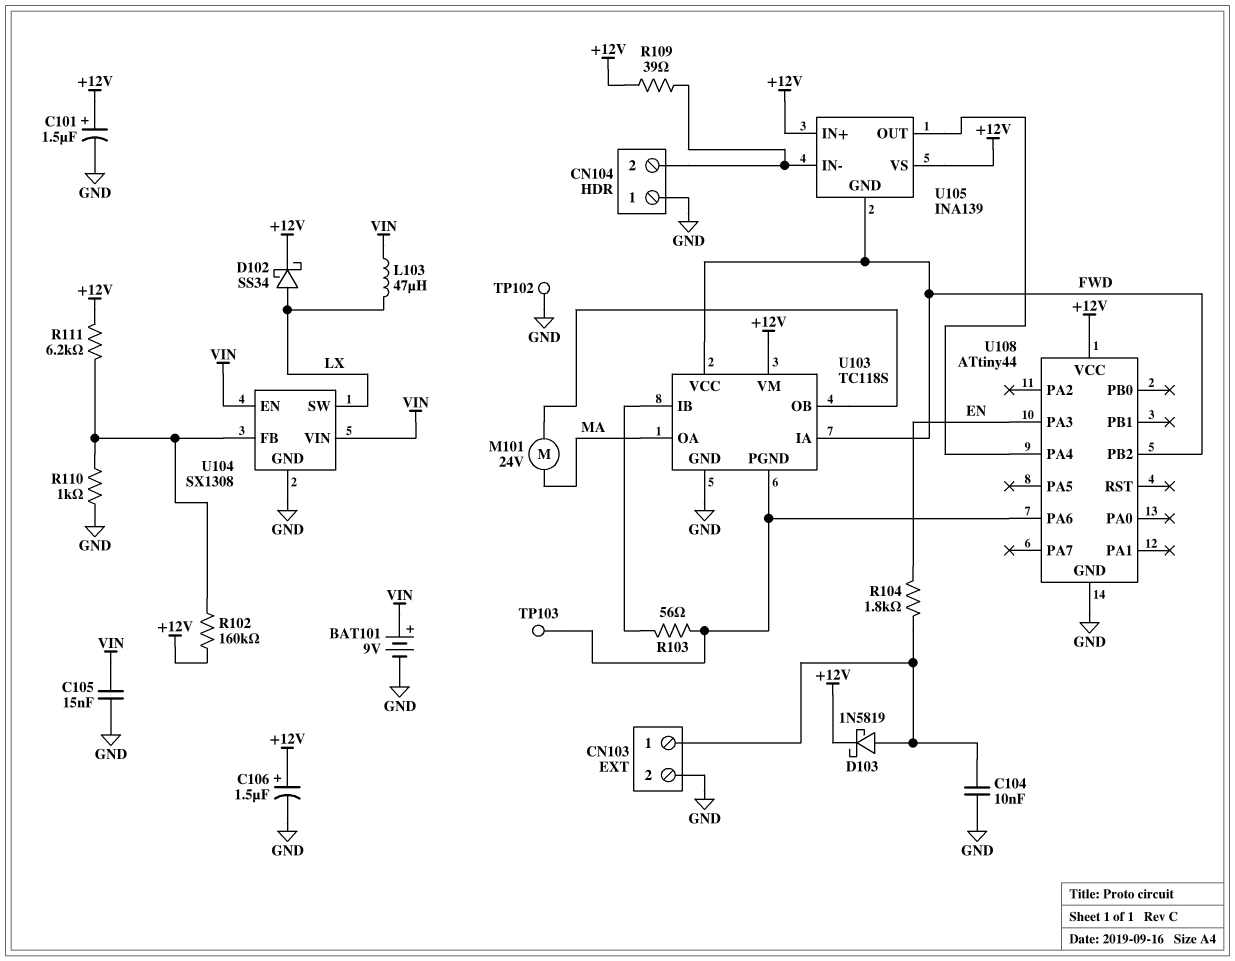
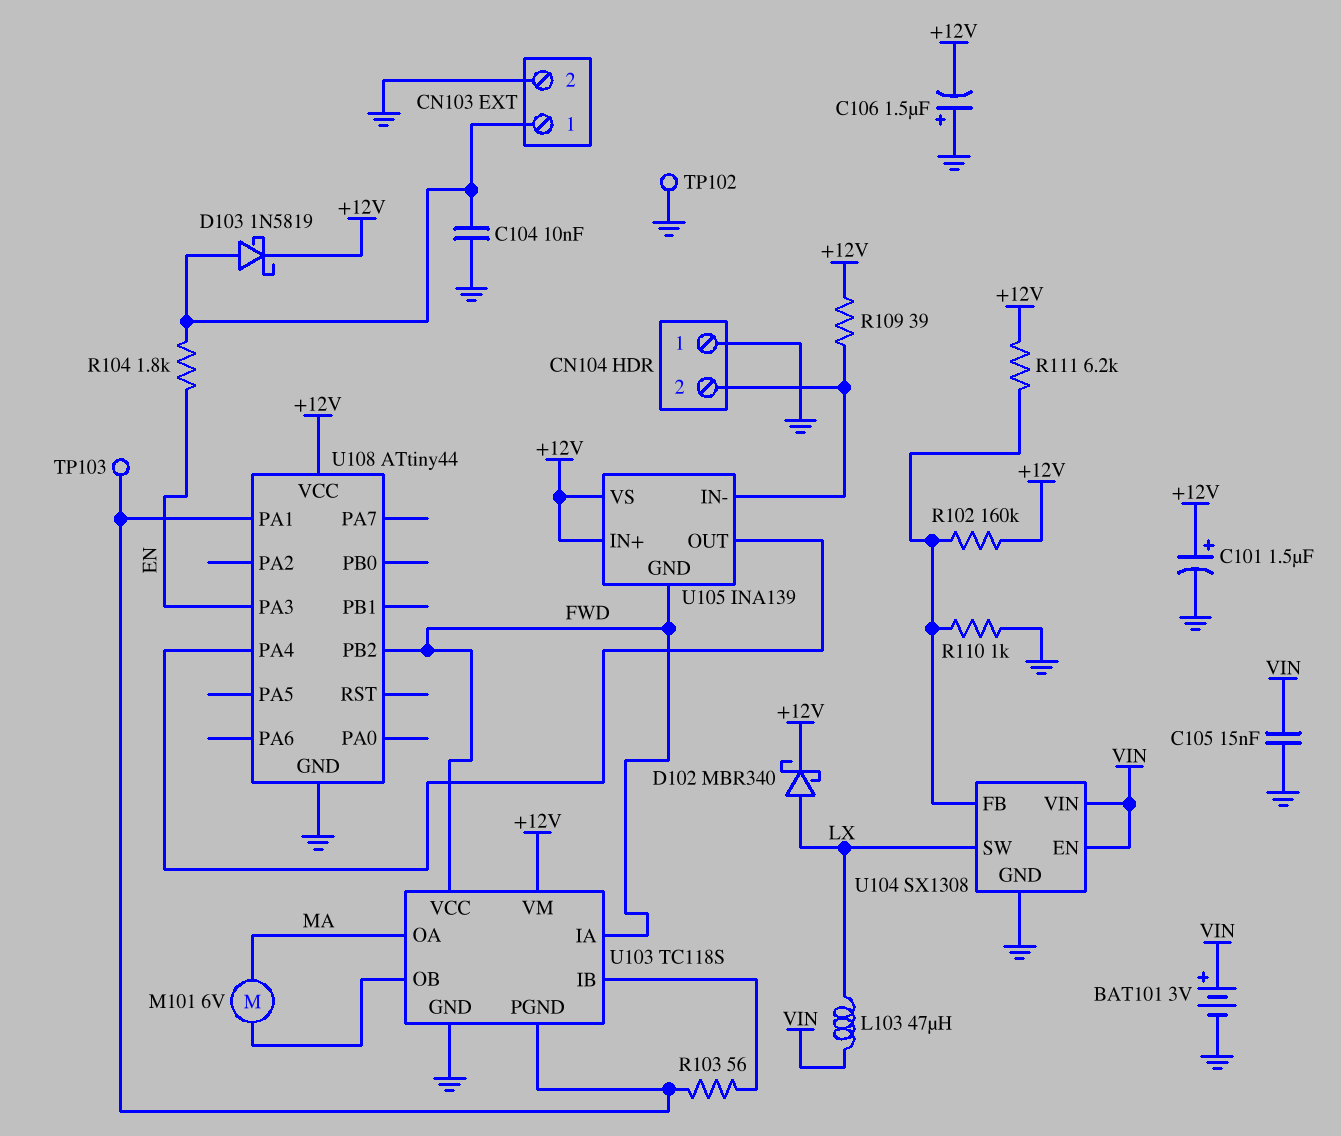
BAT101: 9V (plus VIN, minus GND) -> 3V (plus VIN, minus GND)
C106: 1.5uF (plus +12V, minus GND) -> 1.5uF (plus GND, minus +12V)
D102: schottky SS34 (A LX, K +12V) -> schottky MBR340 (A LX, K +12V)
M101: motor 24V (MA, U103/OB) -> motor 6V (MA, U103/OB)
U108 pin PA1: none -> U103/PGND
U108 pin PA6: U103/PGND -> none

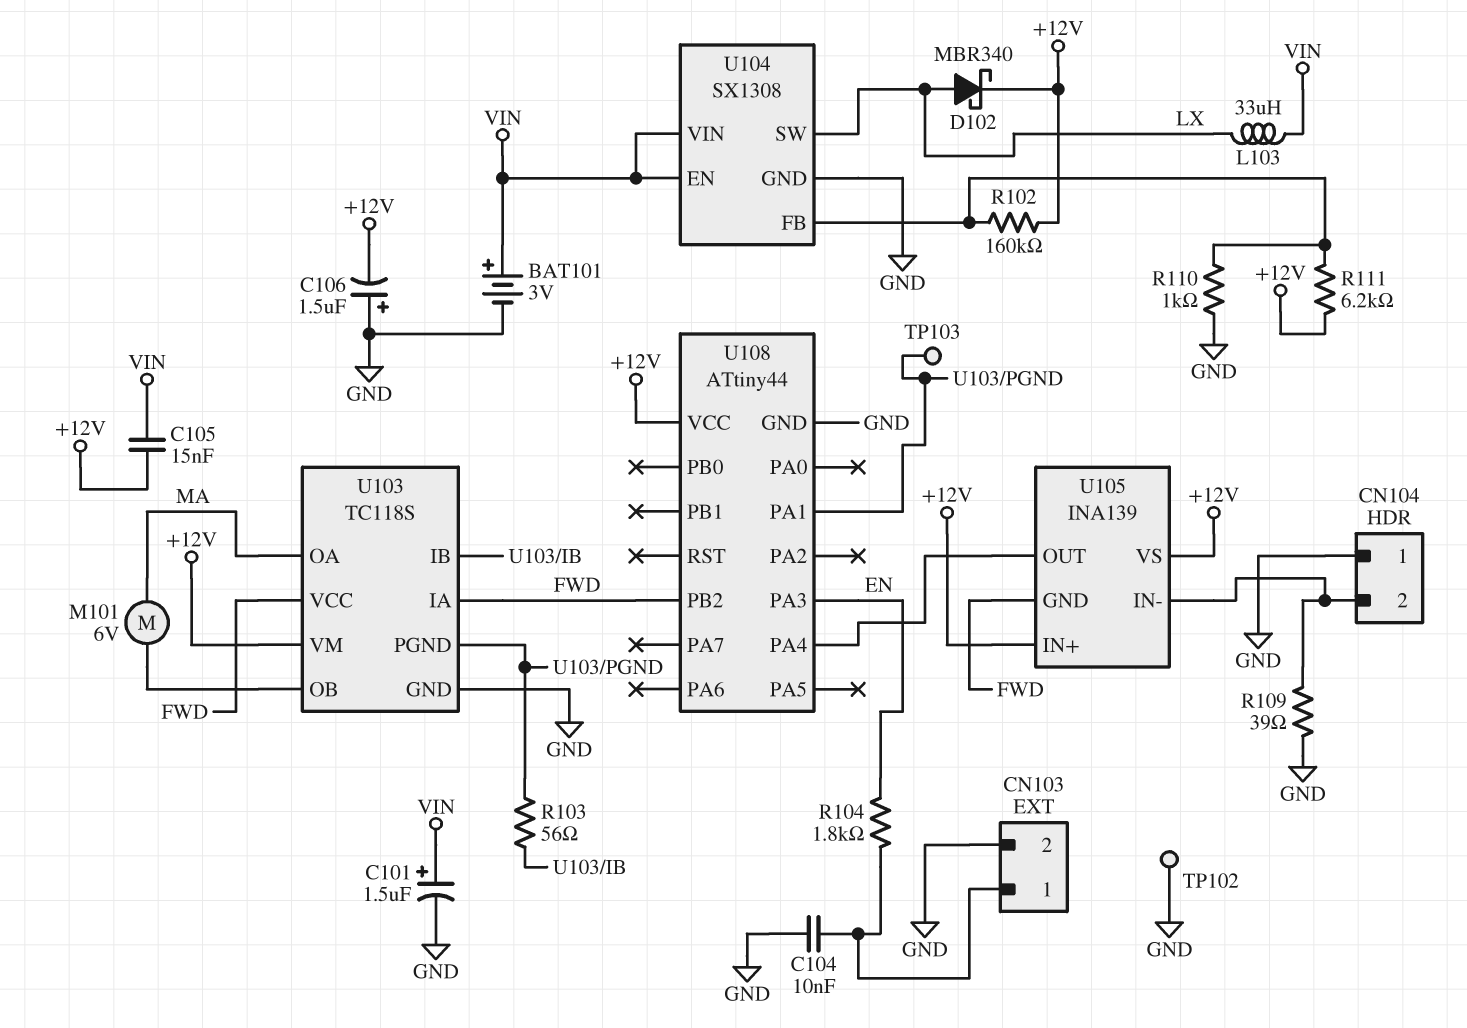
C101: 1.5uF (plus +12V, minus GND) -> 1.5uF (plus VIN, minus GND)
C105: 15nF (GND, VIN) -> 15nF (+12V, VIN)
D103: schottky 1N5819 (A CN103/1, K +12V) -> none
L103: 47uH (LX, VIN) -> 33uH (LX, VIN)
R109: 39 (+12V, CN104/2) -> 39 (CN104/2, GND)

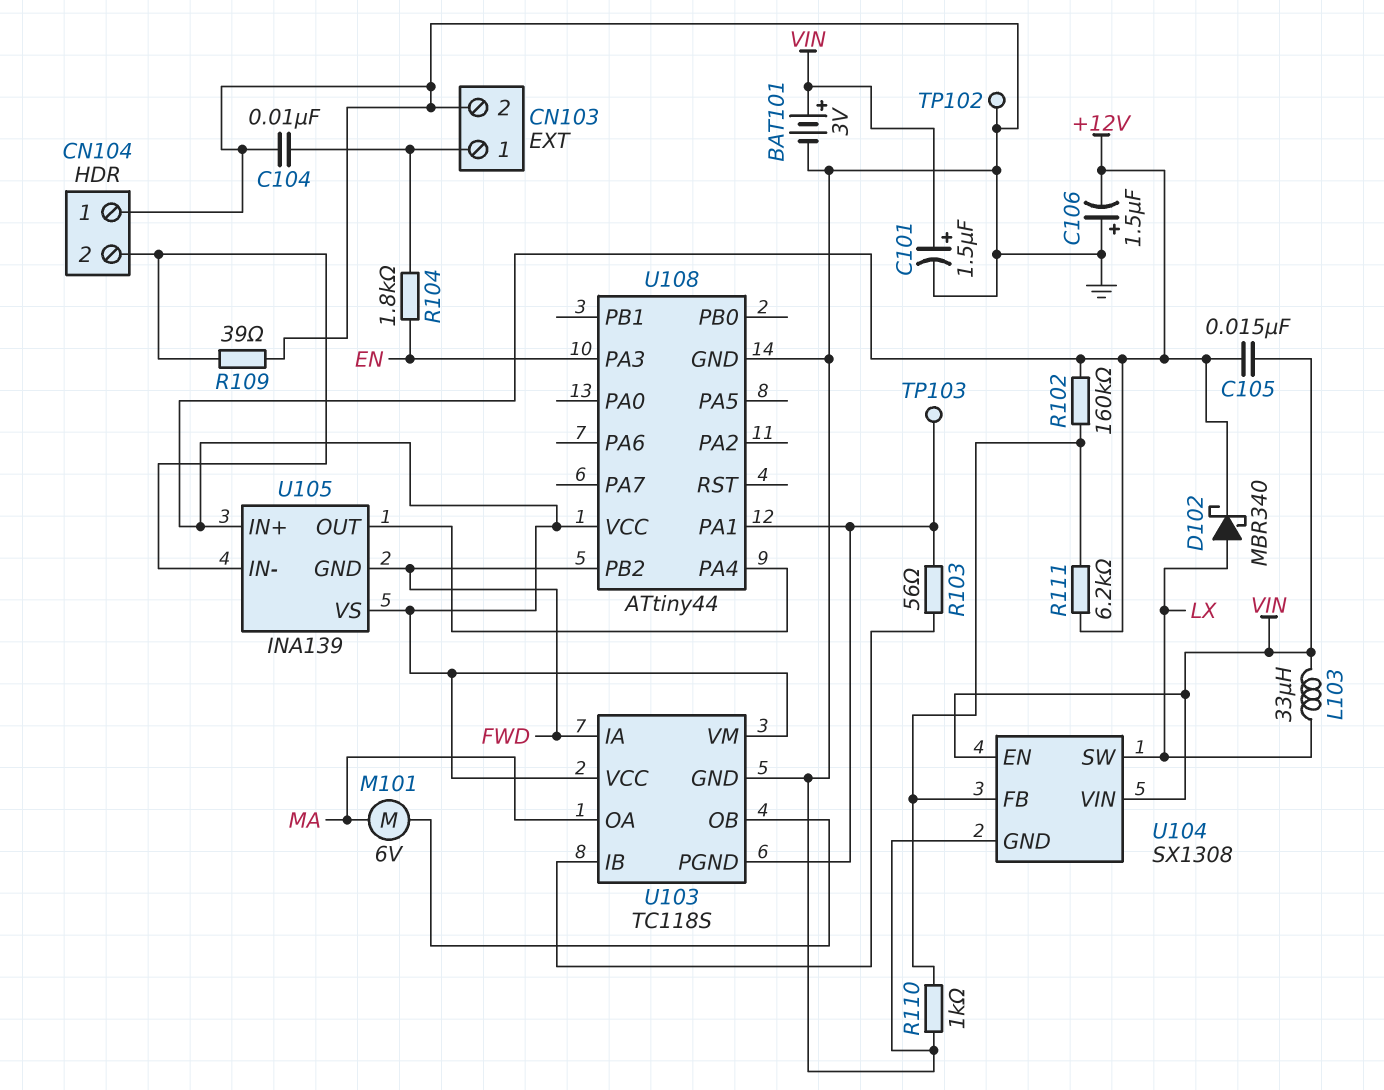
U103 pin VCC: FWD -> +12V

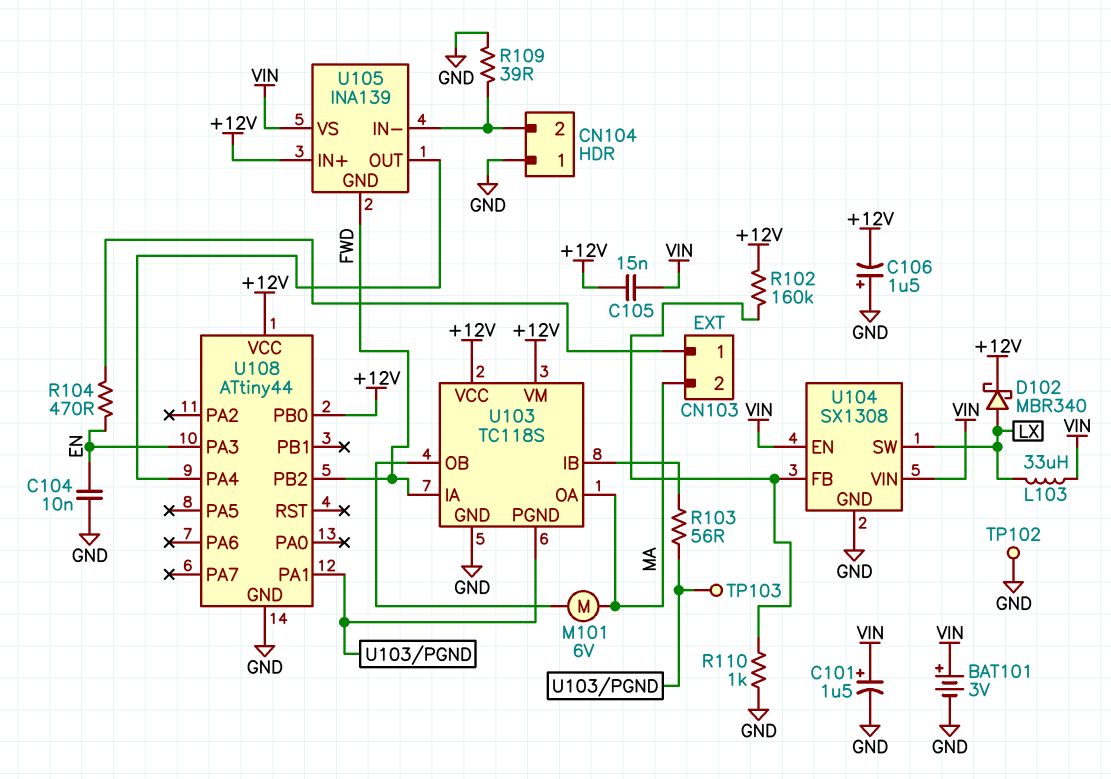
C104: 10nF (CN103/1, GND) -> 10nF (EN, GND)
CN103 pin 2: GND -> MA
R104: 1.8k (CN103/1, EN) -> 470 (CN103/1, EN)
R111: 6.2k (+12V, U104/FB) -> none
U105 pin VS: +12V -> VIN
U108 pin PB0: none -> +12V

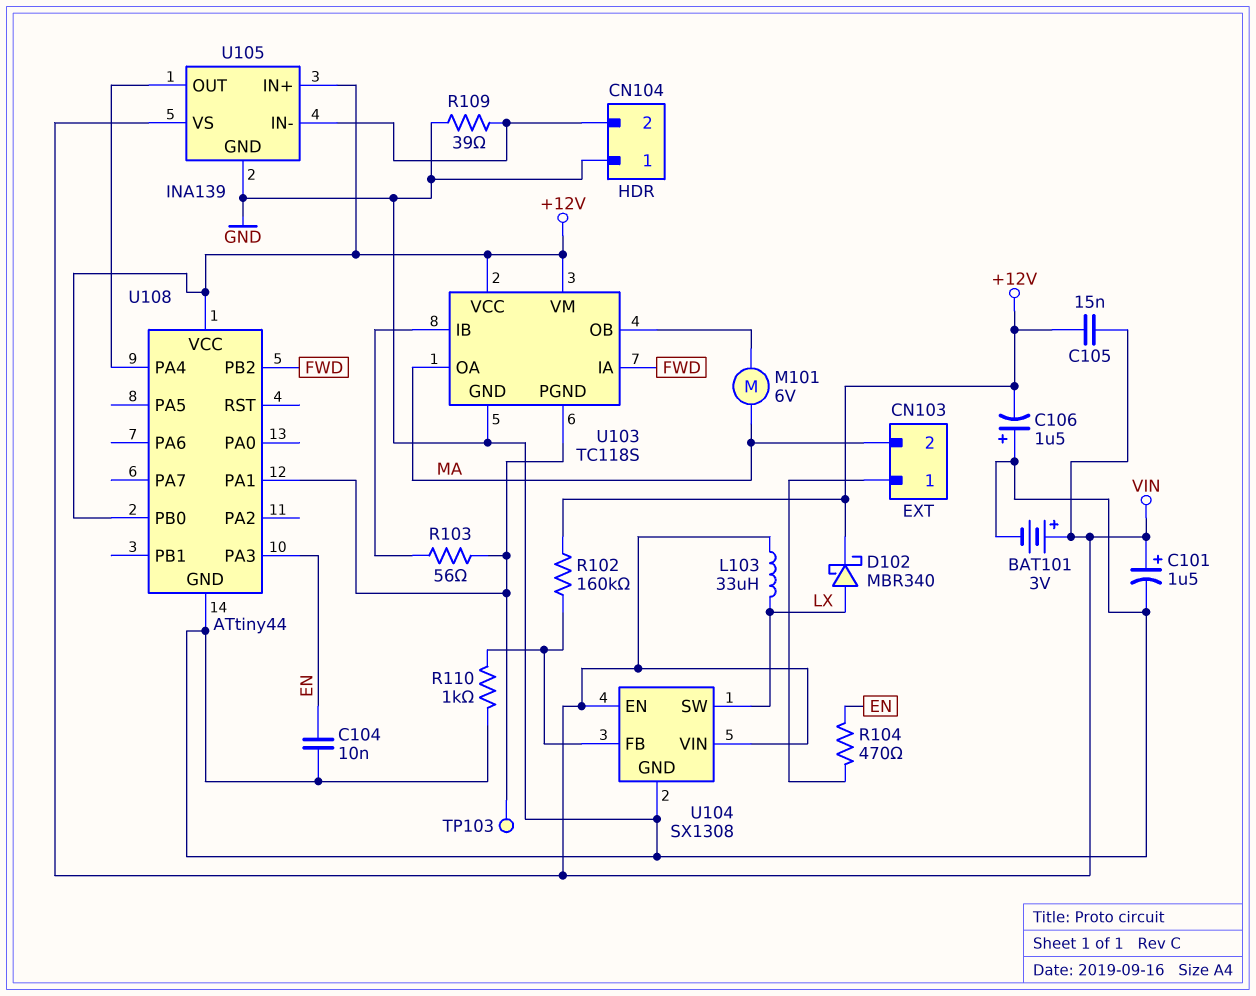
TP102: test point (GND) -> none
U105 pin GND: FWD -> GND

